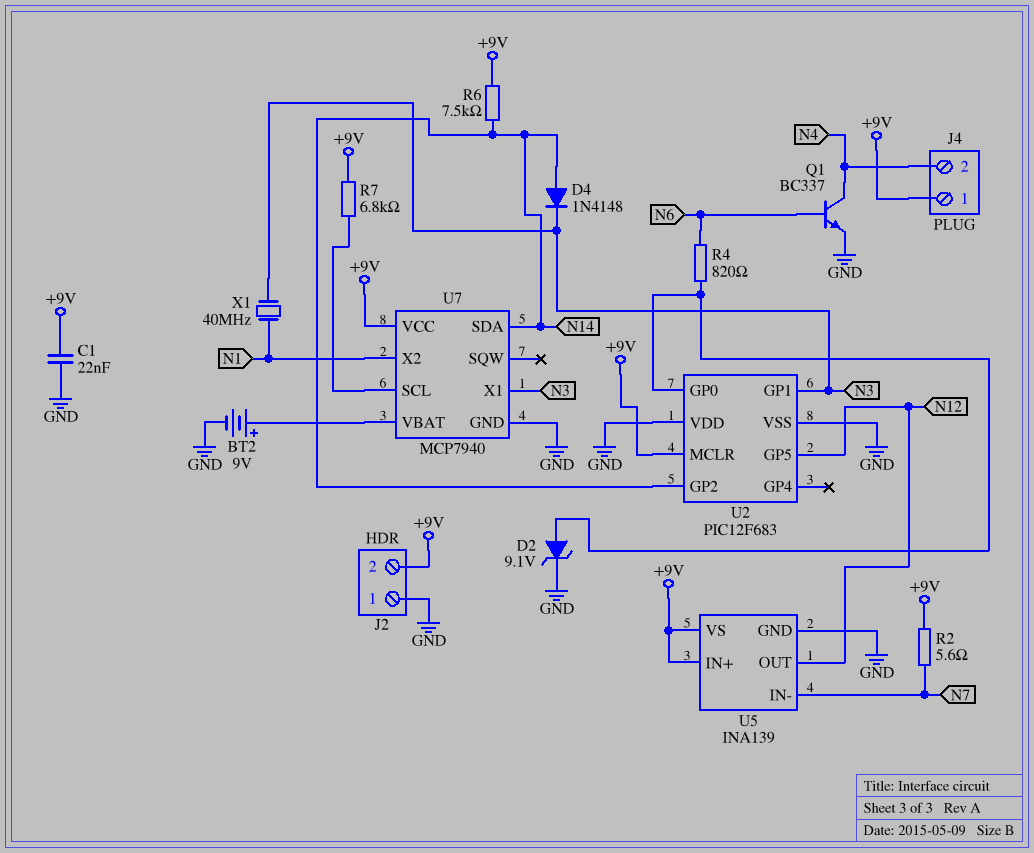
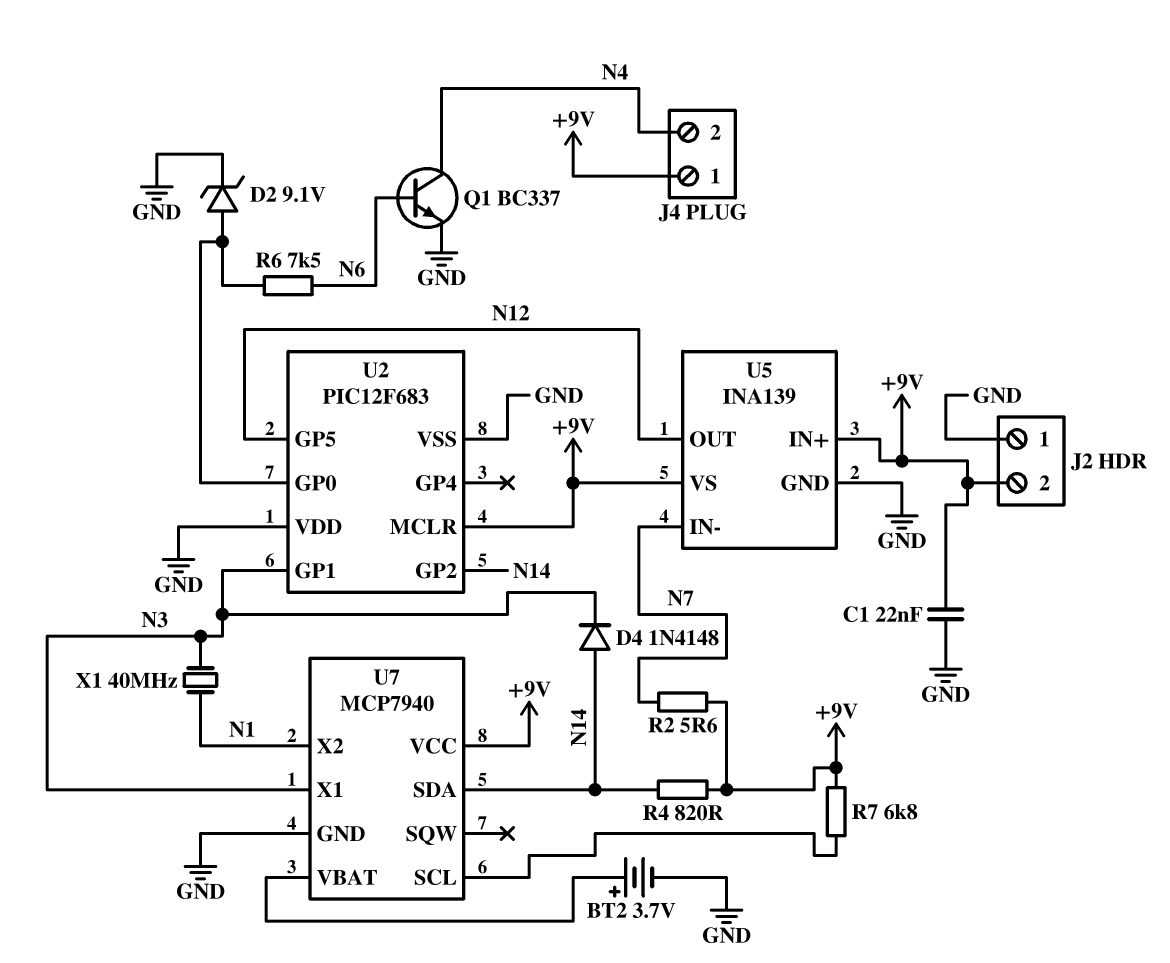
BT2: 9V (plus U7/VBAT, minus GND) -> 3.7V (plus U7/VBAT, minus GND)
R4: 820 (N6, U2/GP0) -> 820 (+9V, N14)
R6: 7.5k (+9V, N14) -> 7.5k (N6, U2/GP0)

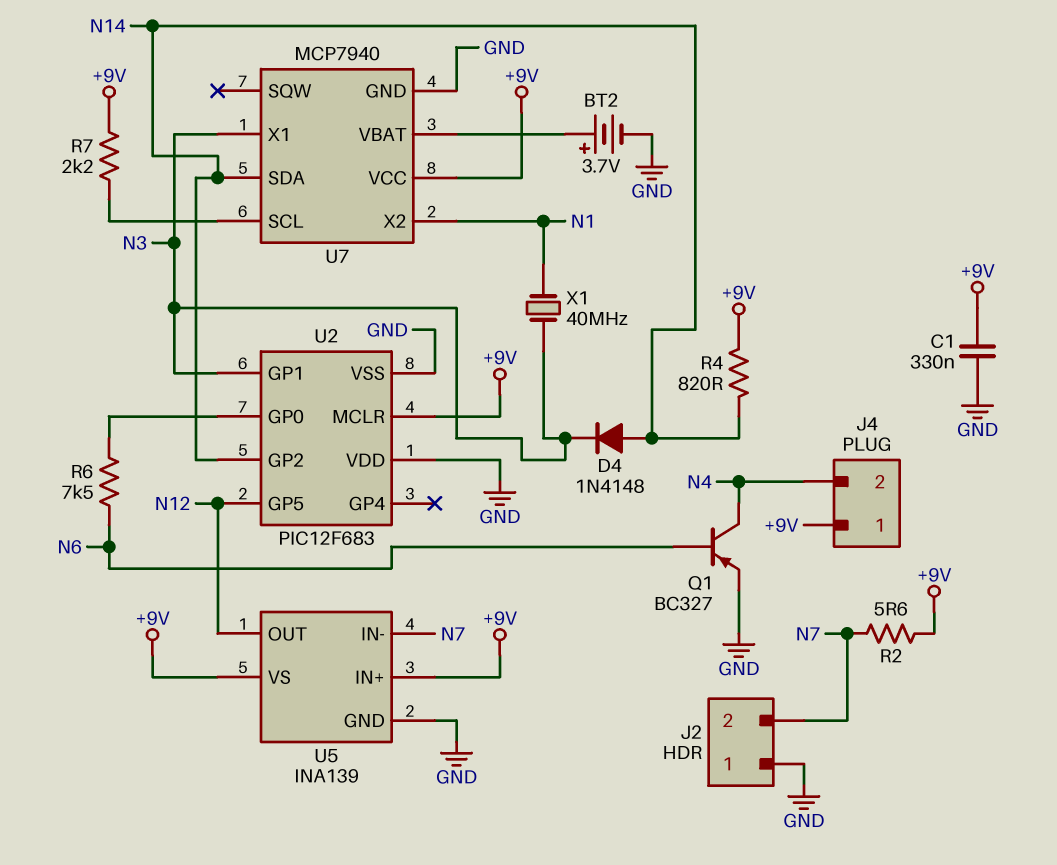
C1: 22nF (+9V, GND) -> 330nF (+9V, GND)
D2: zener 9.1V (A U2/GP0, K GND) -> none
J2 pin 2: +9V -> N7
Q1: NPN BC337 (B N6, C N4, E GND) -> PNP BC327 (B N6, C N4, E GND)
R7: 6.8k (+9V, U7/SCL) -> 2.2k (+9V, U7/SCL)

